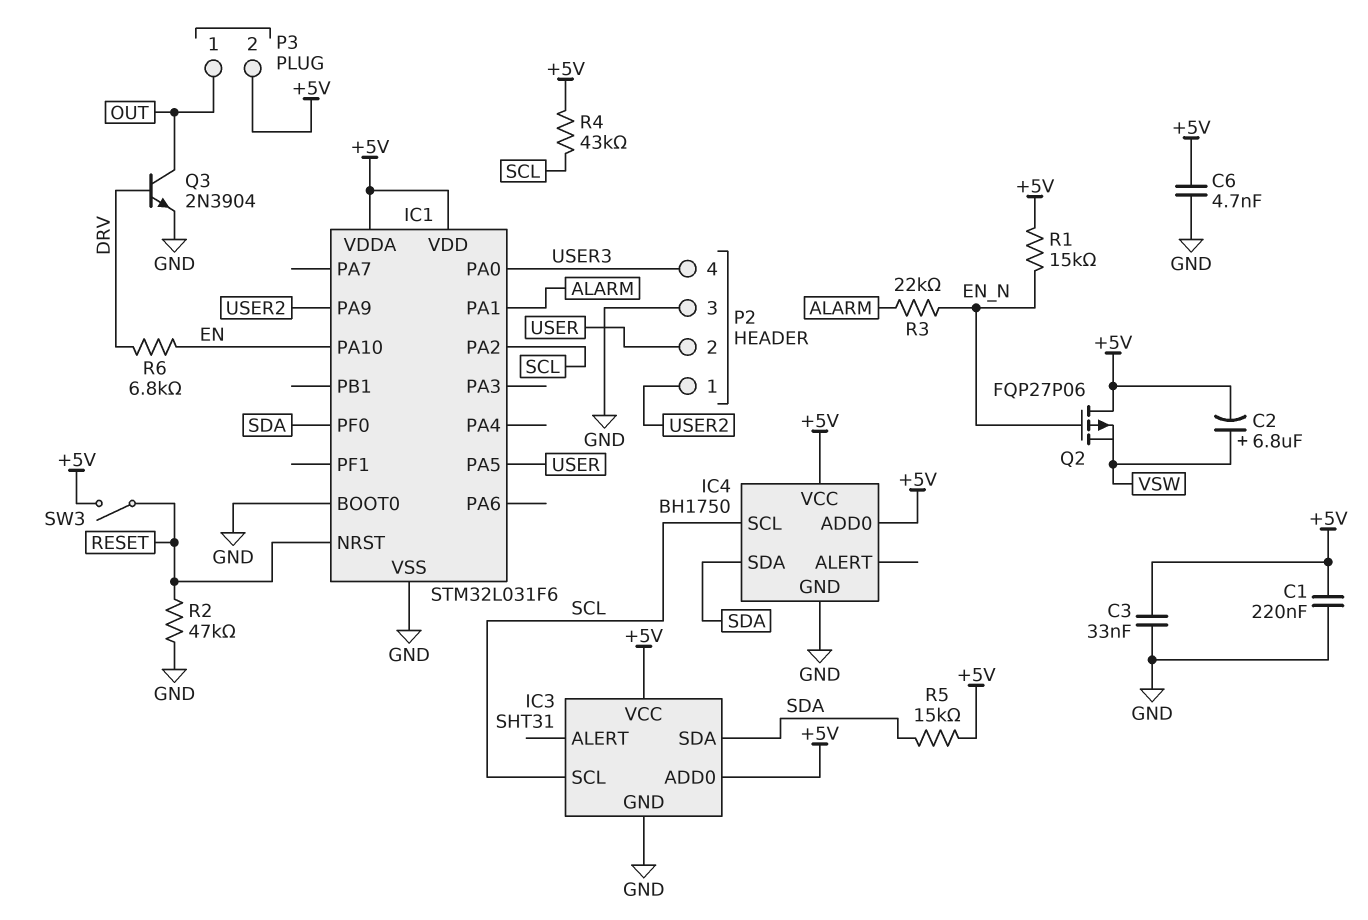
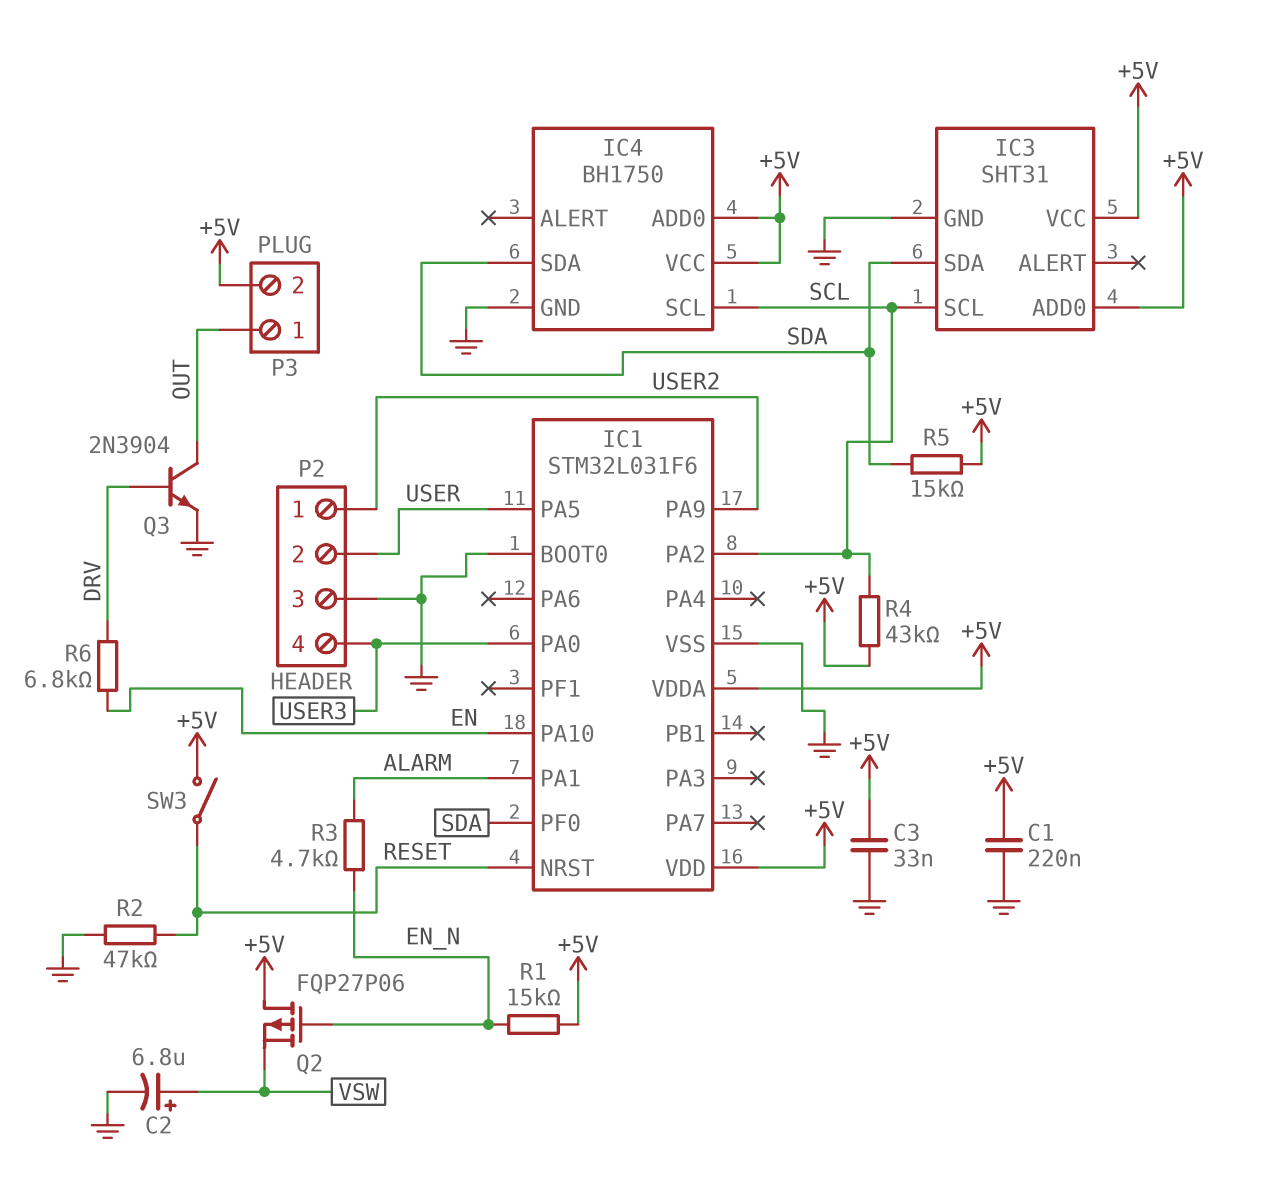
C2: 6.8uF (plus VSW, minus +5V) -> 6.8uF (plus VSW, minus GND)
C6: 4.7nF (+5V, GND) -> none
R3: 22k (ALARM, EN_N) -> 4.7k (ALARM, EN_N)

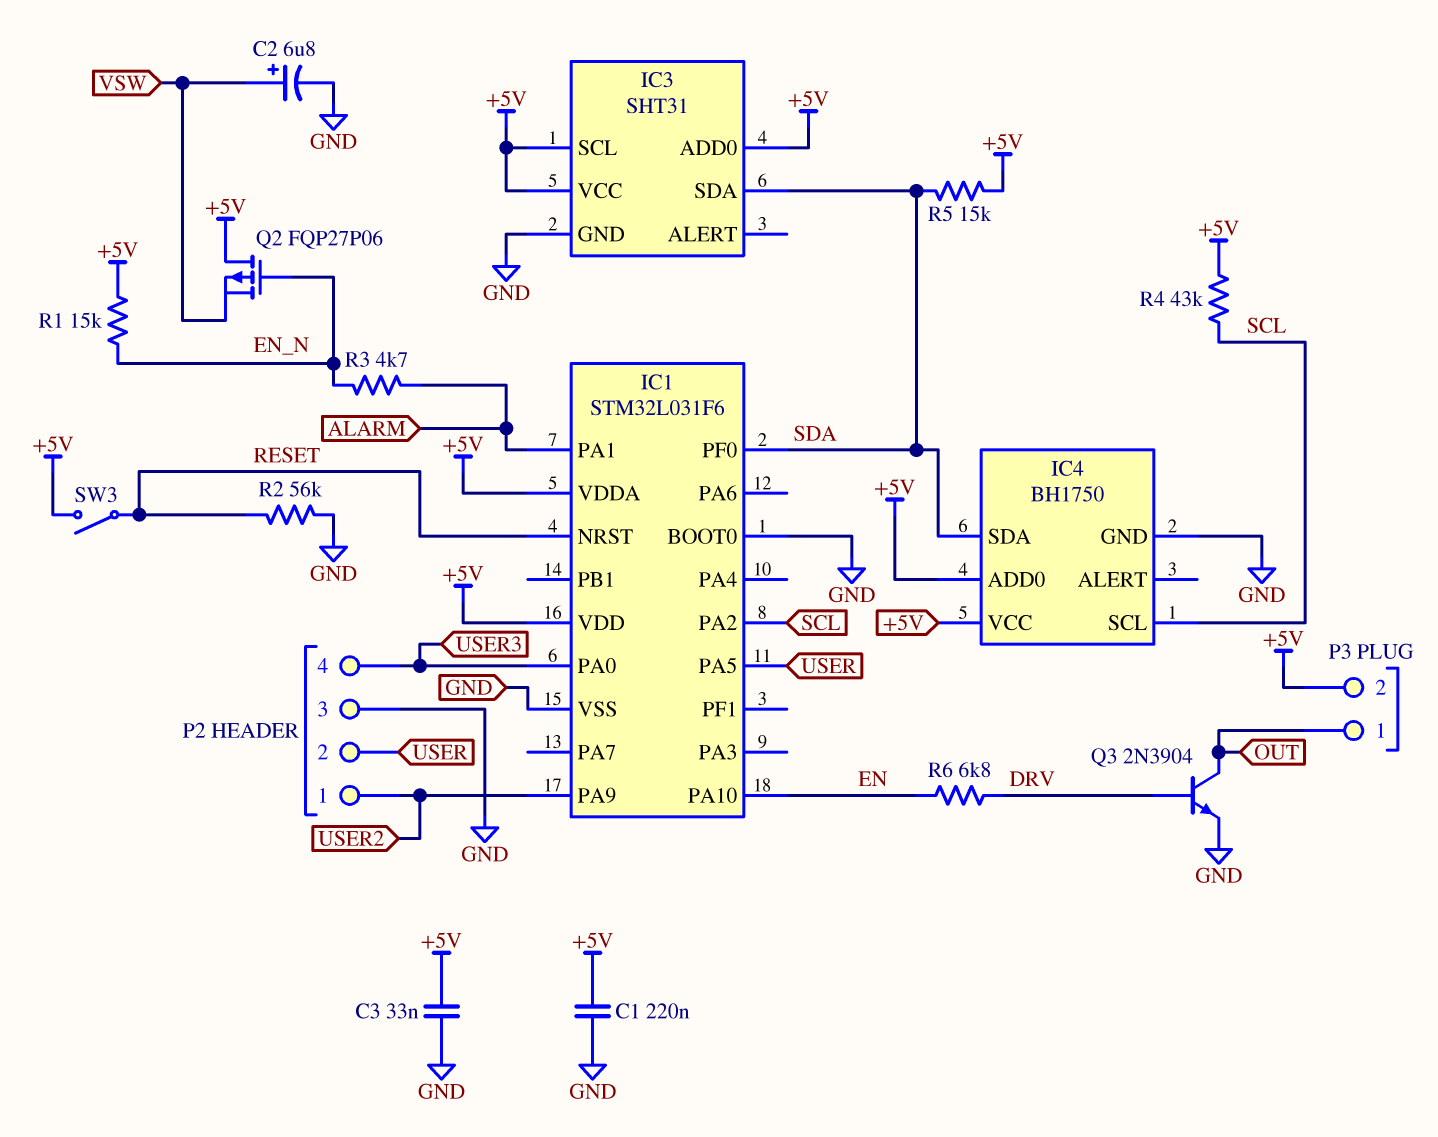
IC3 pin SCL: SCL -> +5V
R2: 47k (GND, RESET) -> 56k (GND, RESET)

